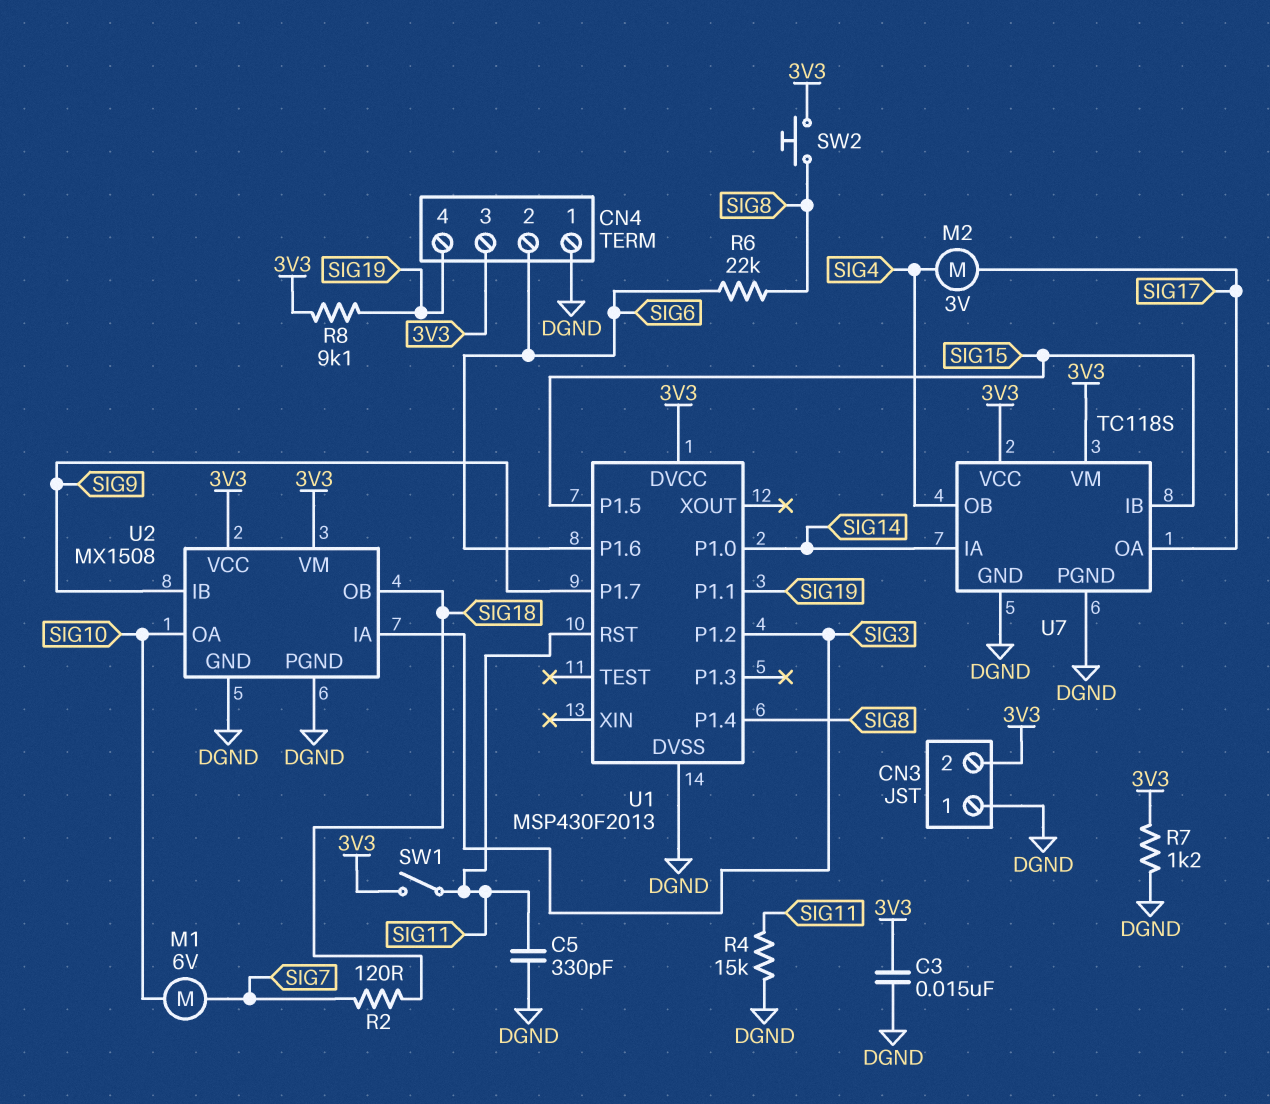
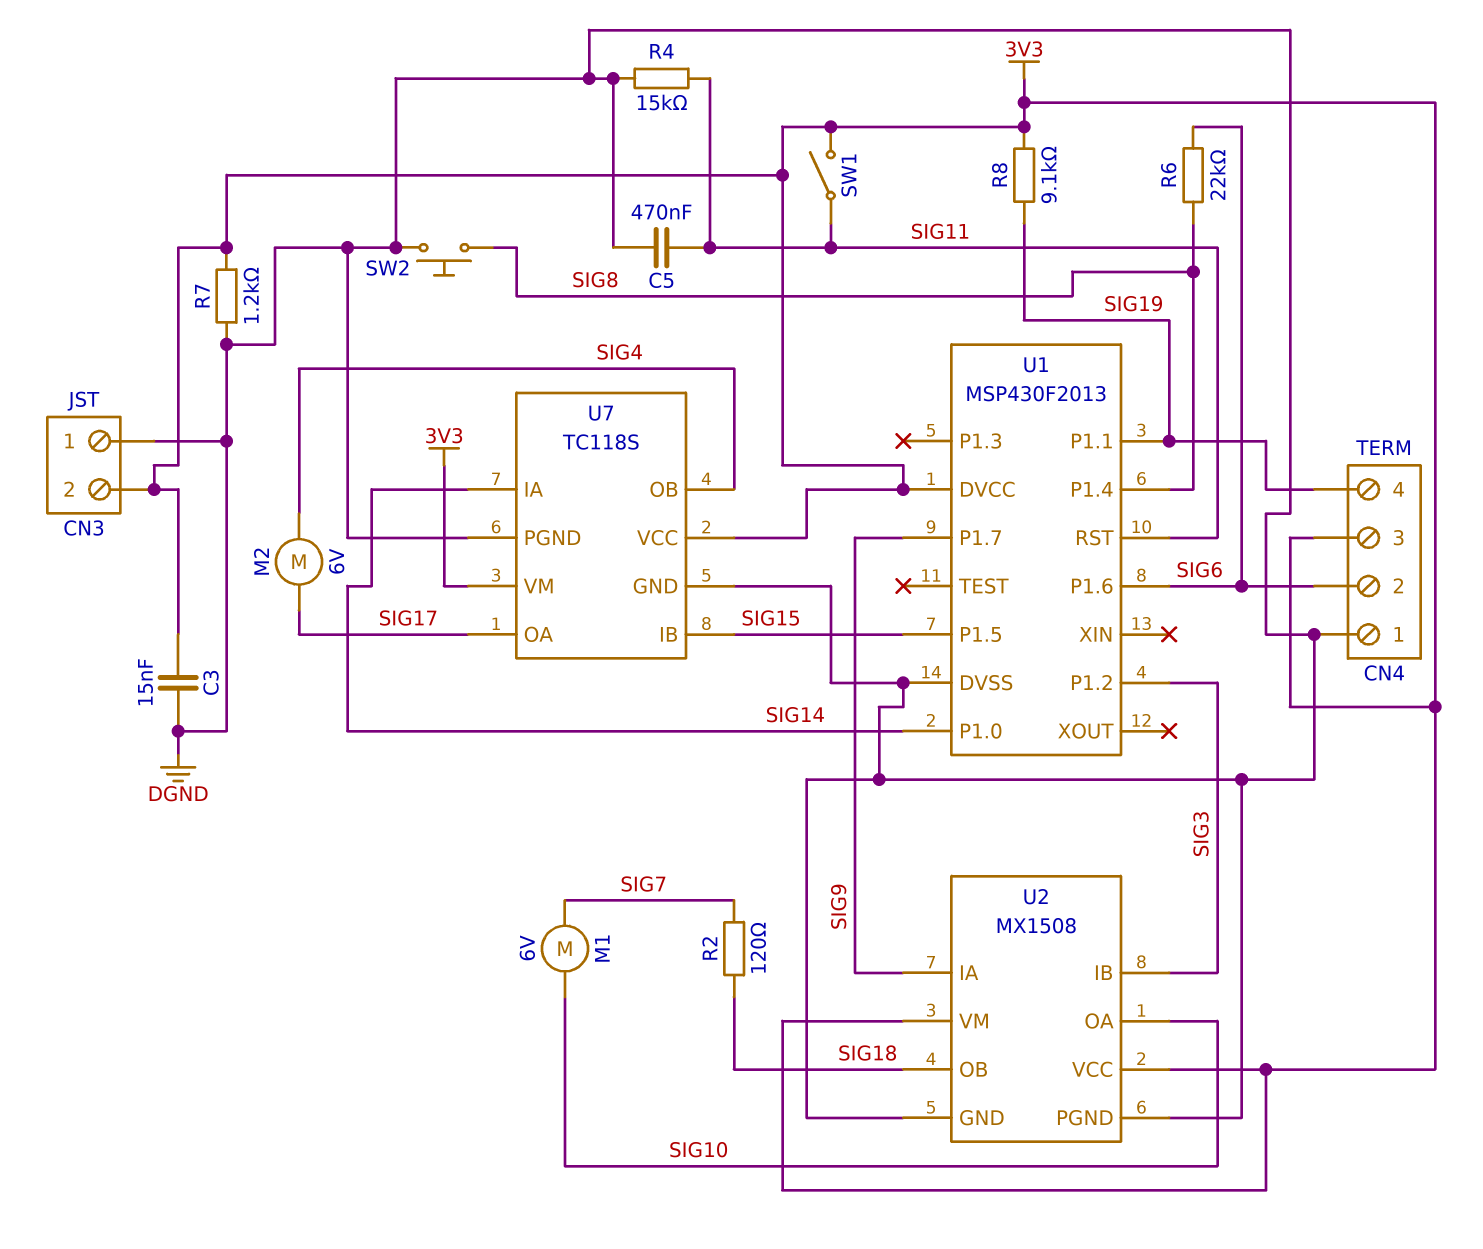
C5: 330pF (DGND, SIG11) -> 470nF (DGND, SIG11)
M2: motor 3V (SIG4, SIG17) -> motor 6V (SIG4, SIG17)
SW2: button (3V3, SIG8) -> button (DGND, SIG8)
U2 pin IA: SIG3 -> SIG9
U2 pin IB: SIG9 -> SIG3

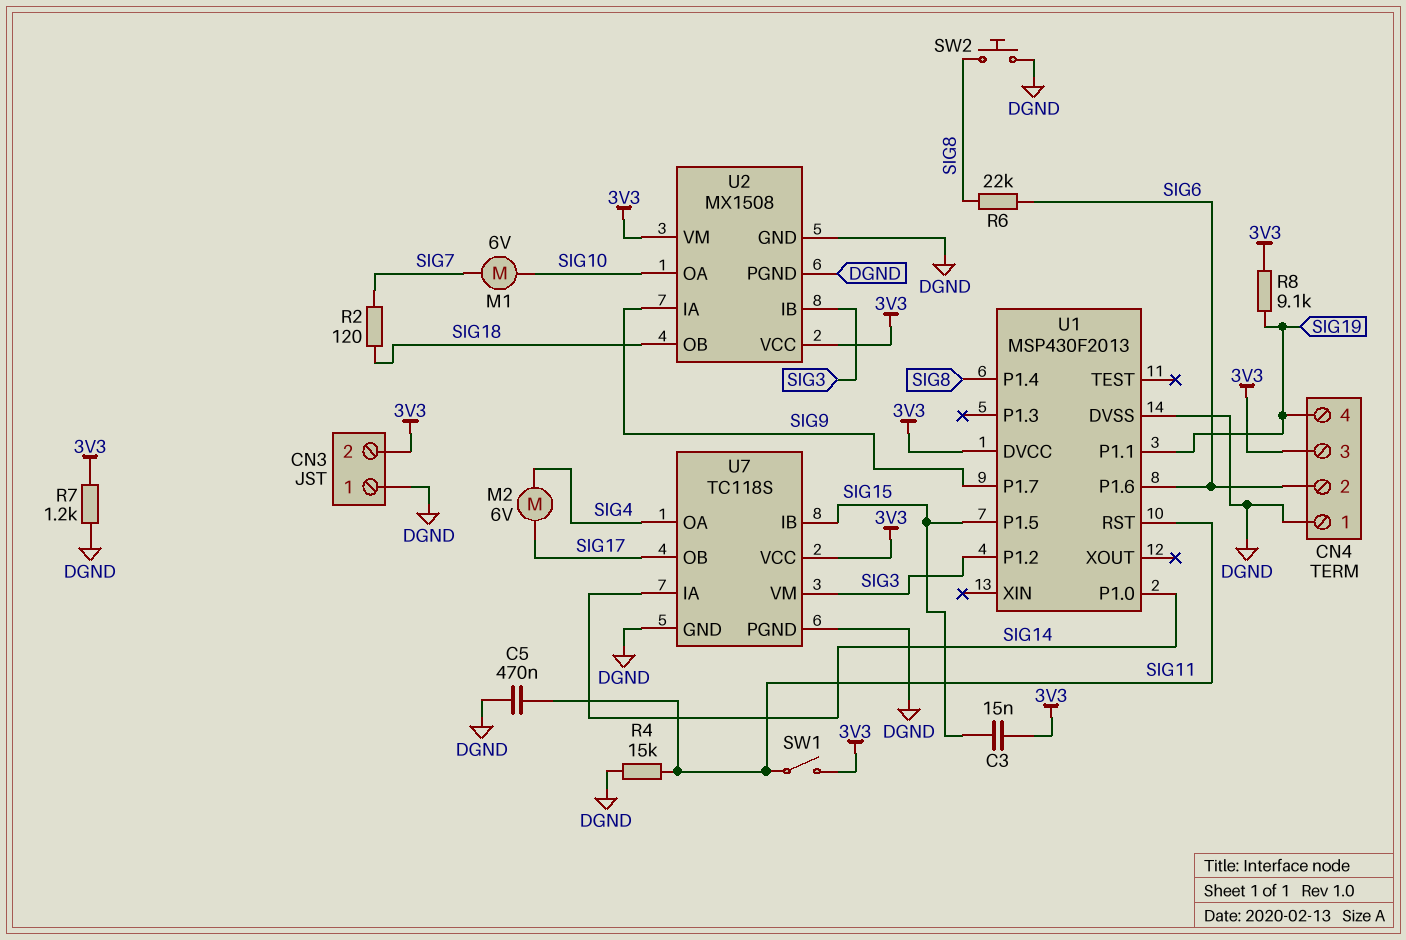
C3: 15nF (3V3, DGND) -> 15nF (3V3, SIG15)
U7 pin OA: SIG17 -> SIG4
U7 pin OB: SIG4 -> SIG17
U7 pin VM: 3V3 -> SIG3

